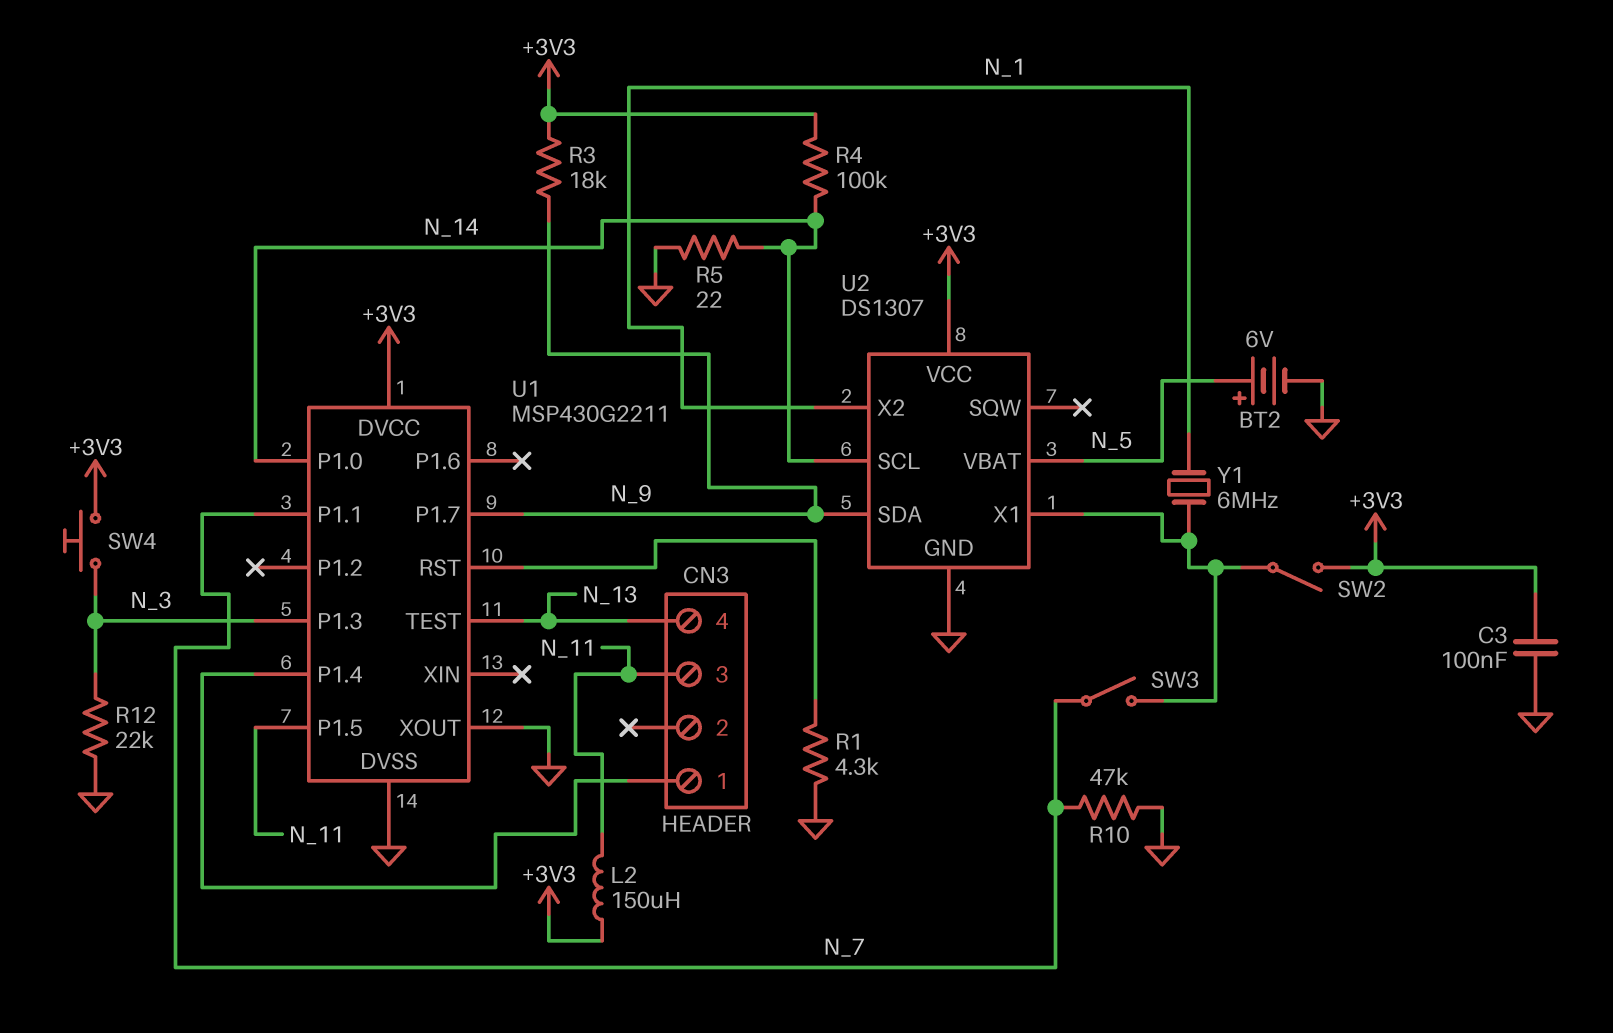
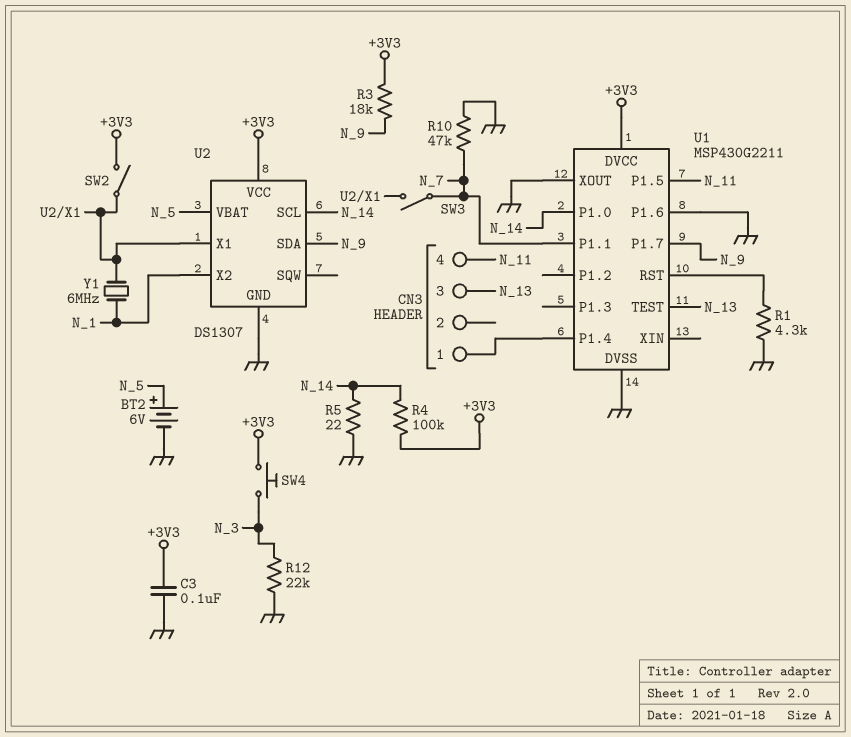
CN3 pin 3: N_11 -> N_13
CN3 pin 4: N_13 -> N_11
L2: 150uH (+3V3, N_11) -> none
U1 pin P1.3: N_3 -> none
U1 pin P1.6: none -> GND

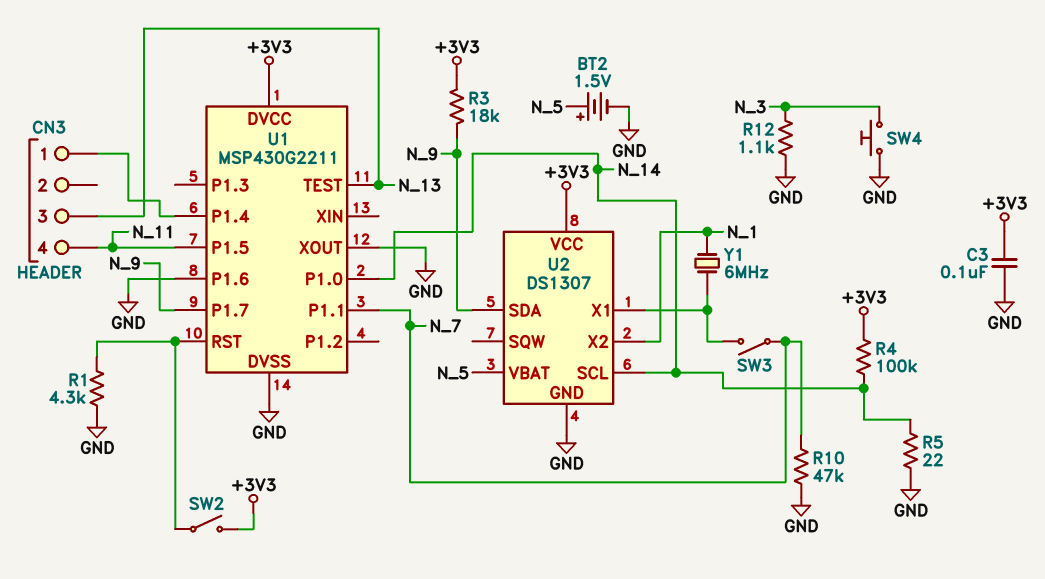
BT2: 6V (plus N_5, minus GND) -> 1.5V (plus N_5, minus GND)
R12: 22k (GND, N_3) -> 1.1k (GND, N_3)
SW2: switch (+3V3, U2/X1) -> switch (+3V3, U1/RST)
SW4: button (+3V3, N_3) -> button (GND, N_3)

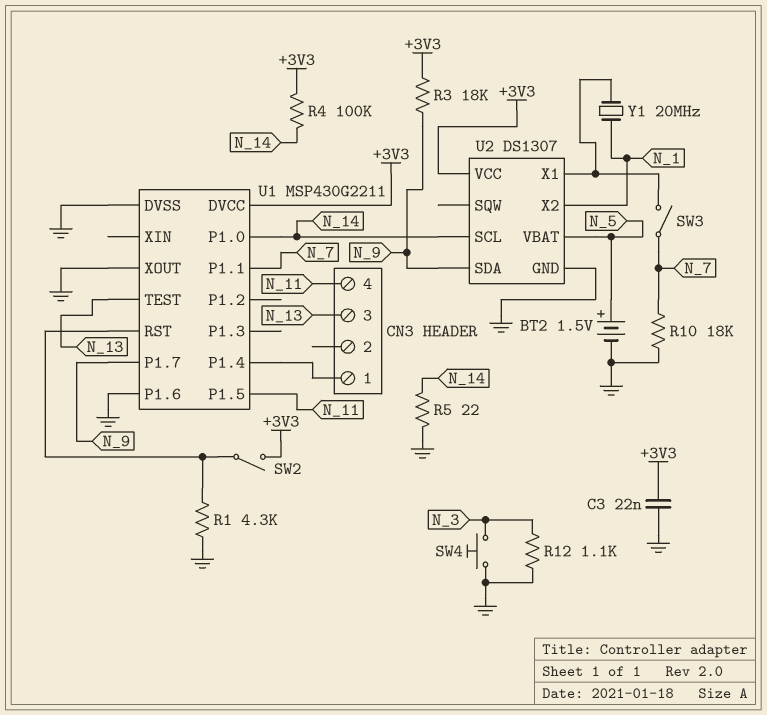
C3: 100nF (+3V3, GND) -> 22nF (+3V3, GND)
R10: 47k (GND, N_7) -> 18k (GND, N_7)
Y1: 6MHz (N_1, U2/X1) -> 20MHz (N_1, U2/X1)

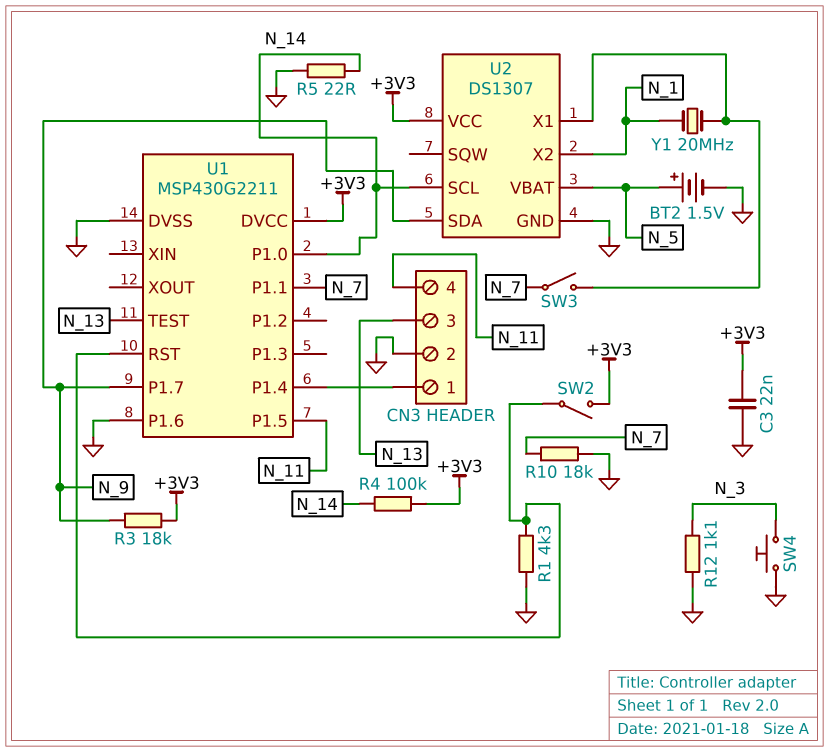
CN3 pin 2: none -> GND
U1 pin XOUT: GND -> none

